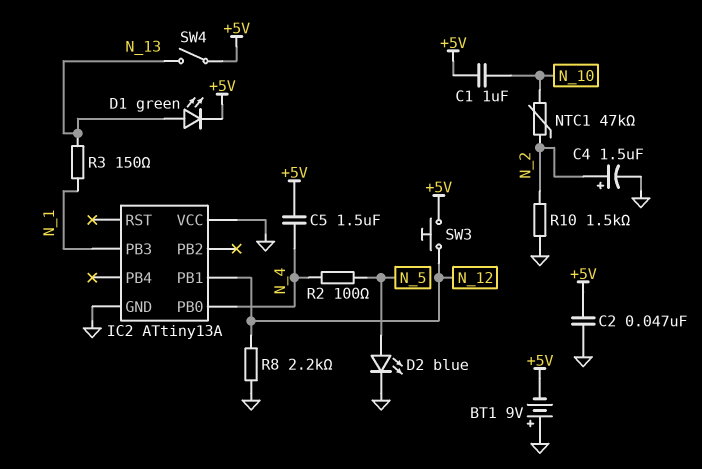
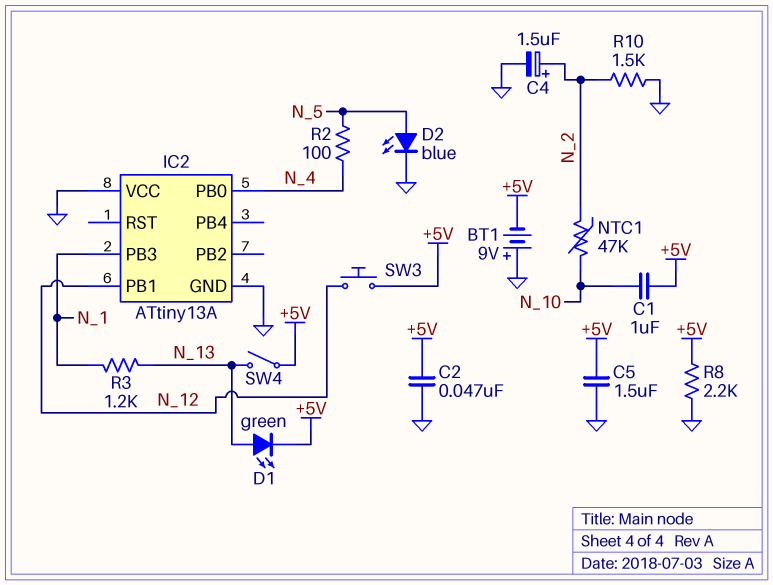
C5: 1.5uF (+5V, N_4) -> 1.5uF (+5V, GND)
R3: 150 (N_1, N_13) -> 1.2k (N_1, N_13)
R8: 2.2k (GND, N_12) -> 2.2k (+5V, GND)

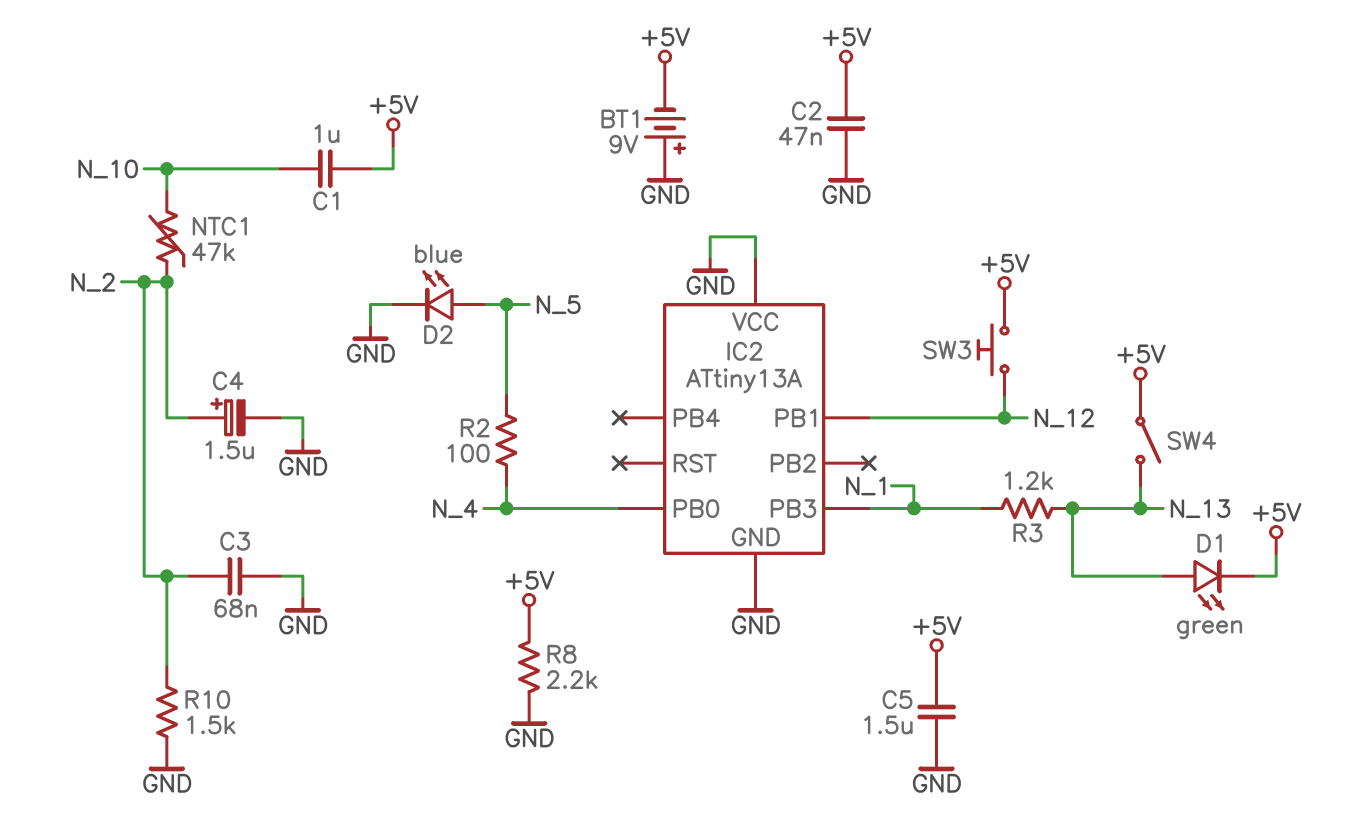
C3: none -> 68nF (GND, N_2)

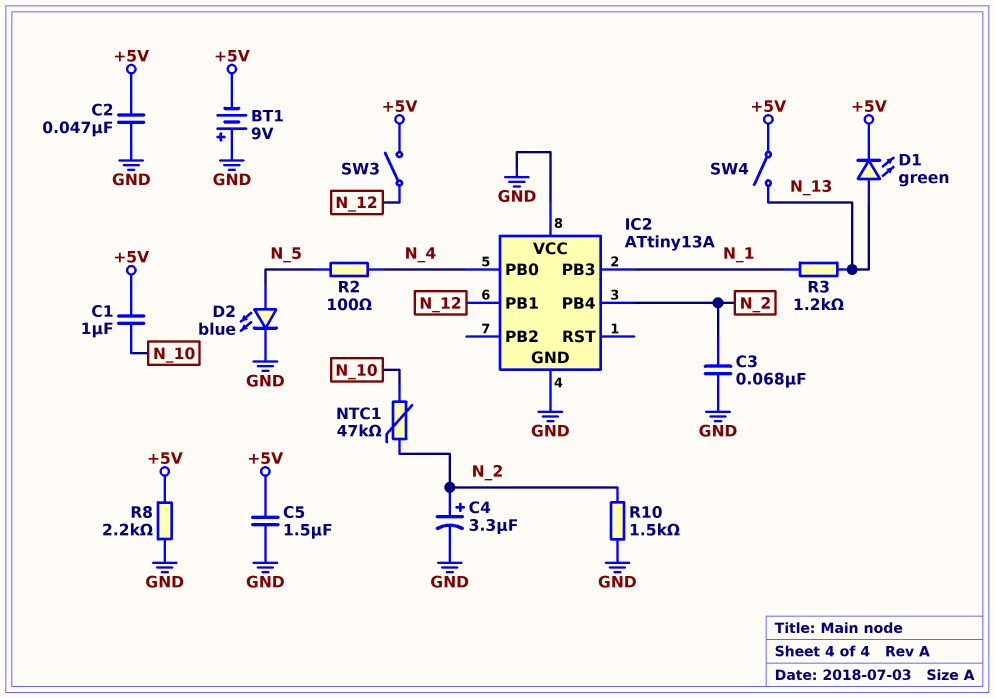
C4: 1.5uF (plus N_2, minus GND) -> 3.3uF (plus N_2, minus GND)
IC2 pin PB4: none -> N_2
SW3: button (+5V, N_12) -> switch (+5V, N_12)

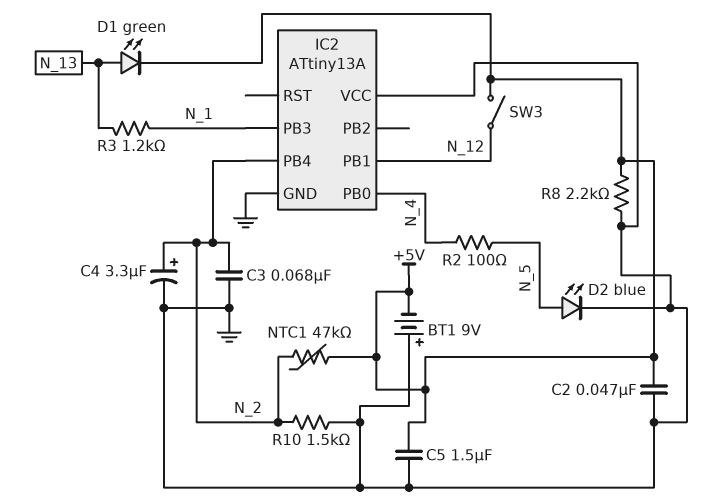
C1: 1uF (+5V, N_10) -> none
NTC1: 47k (N_2, N_10) -> 47k (+5V, N_2)
SW4: switch (+5V, N_13) -> none

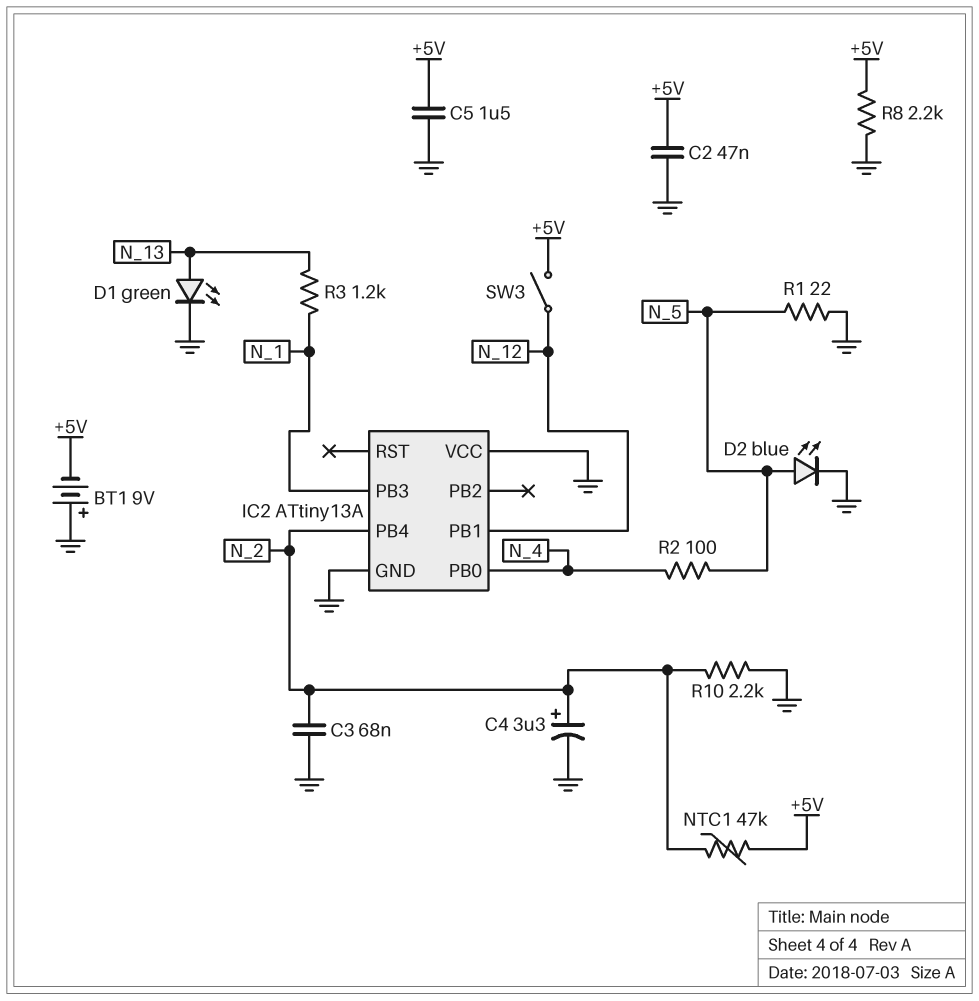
D1: LED green (A N_13, K +5V) -> LED green (A N_13, K GND)
R1: none -> 22 (GND, N_5)
R10: 1.5k (GND, N_2) -> 2.2k (GND, N_2)

